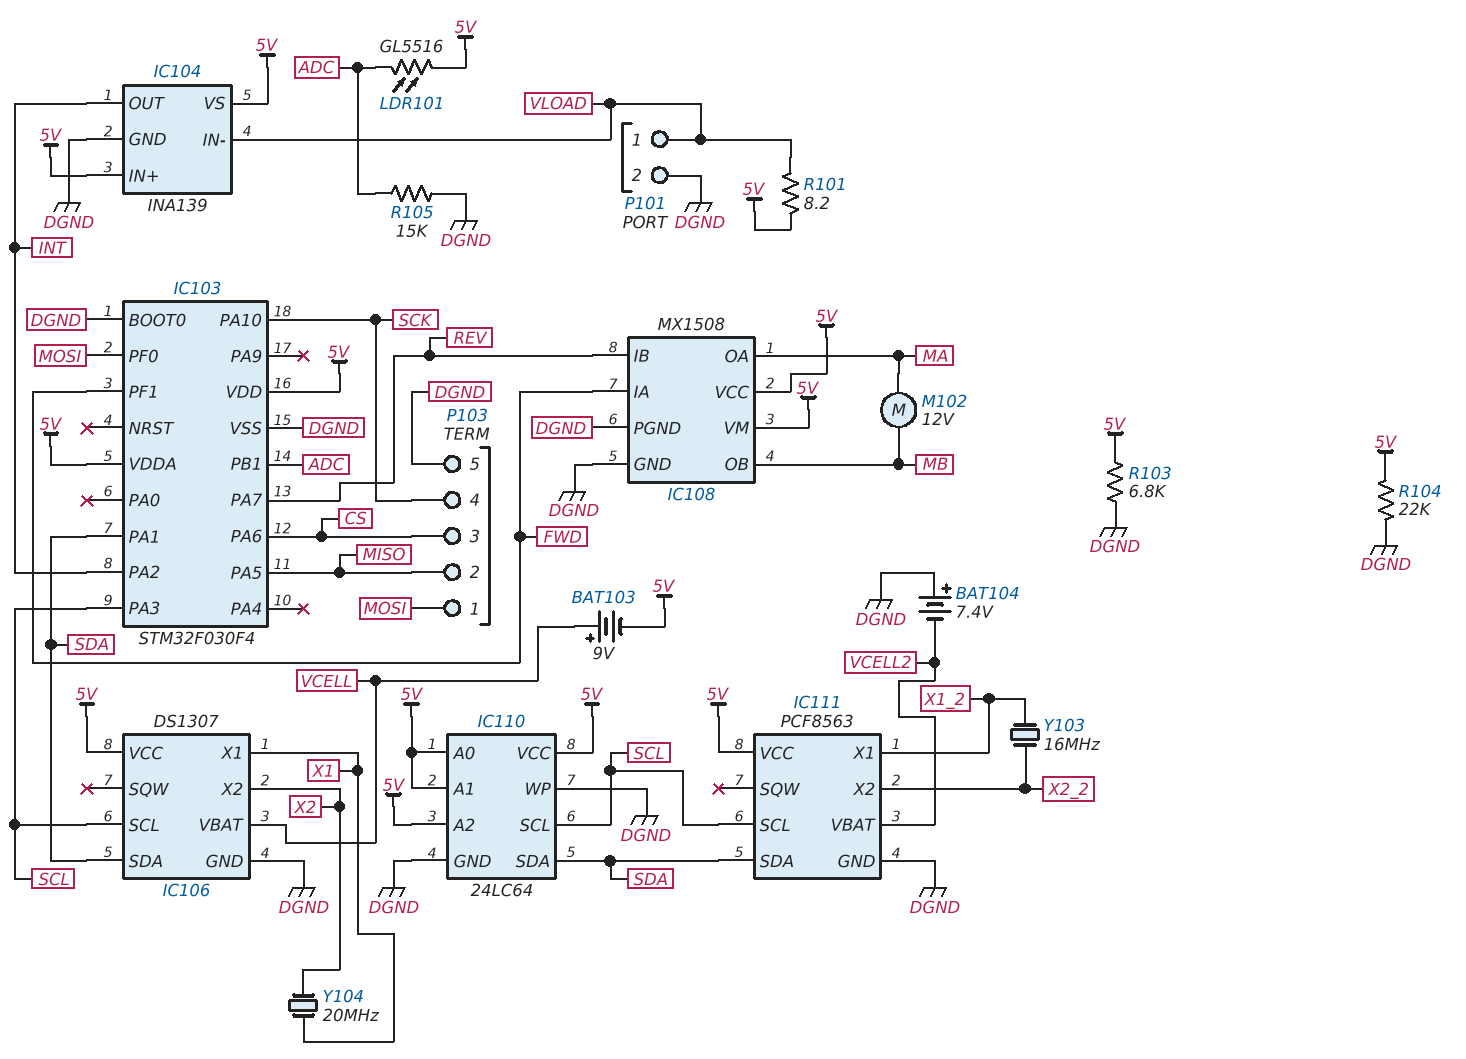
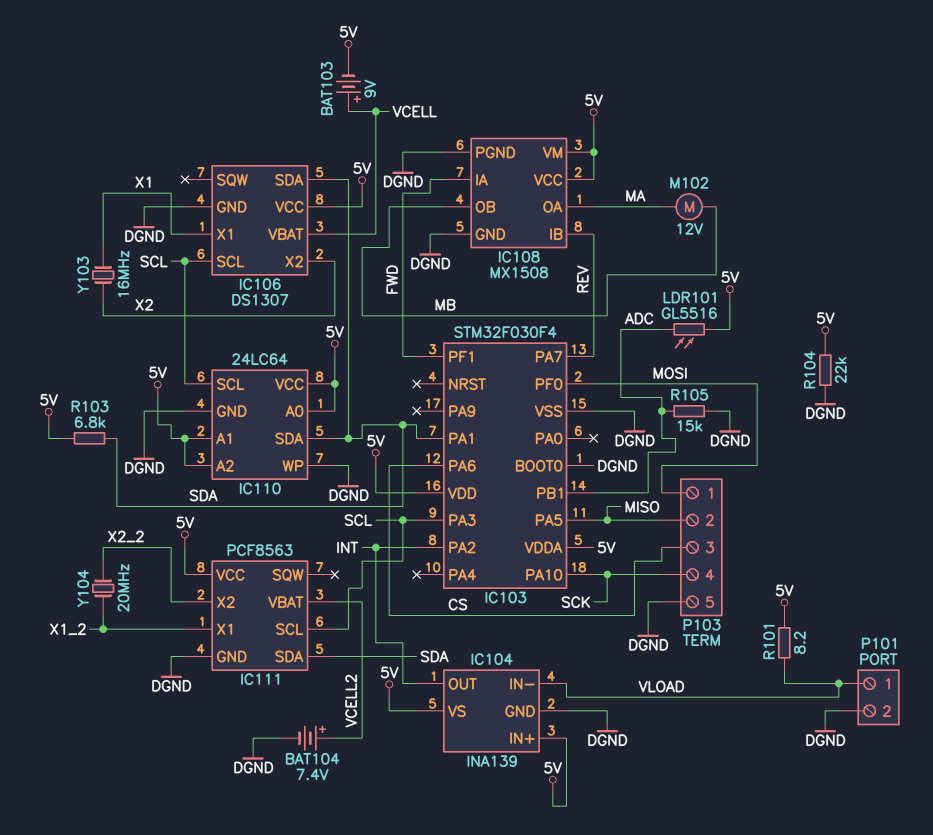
BAT104: 7.4V (plus DGND, minus VCELL2) -> 7.4V (plus VCELL2, minus DGND)
R103: 6.8k (5V, DGND) -> 6.8k (5V, SDA)
Y103: 16MHz (X1_2, X2_2) -> 16MHz (X1, X2)
Y104: 20MHz (X1, X2) -> 20MHz (X1_2, X2_2)

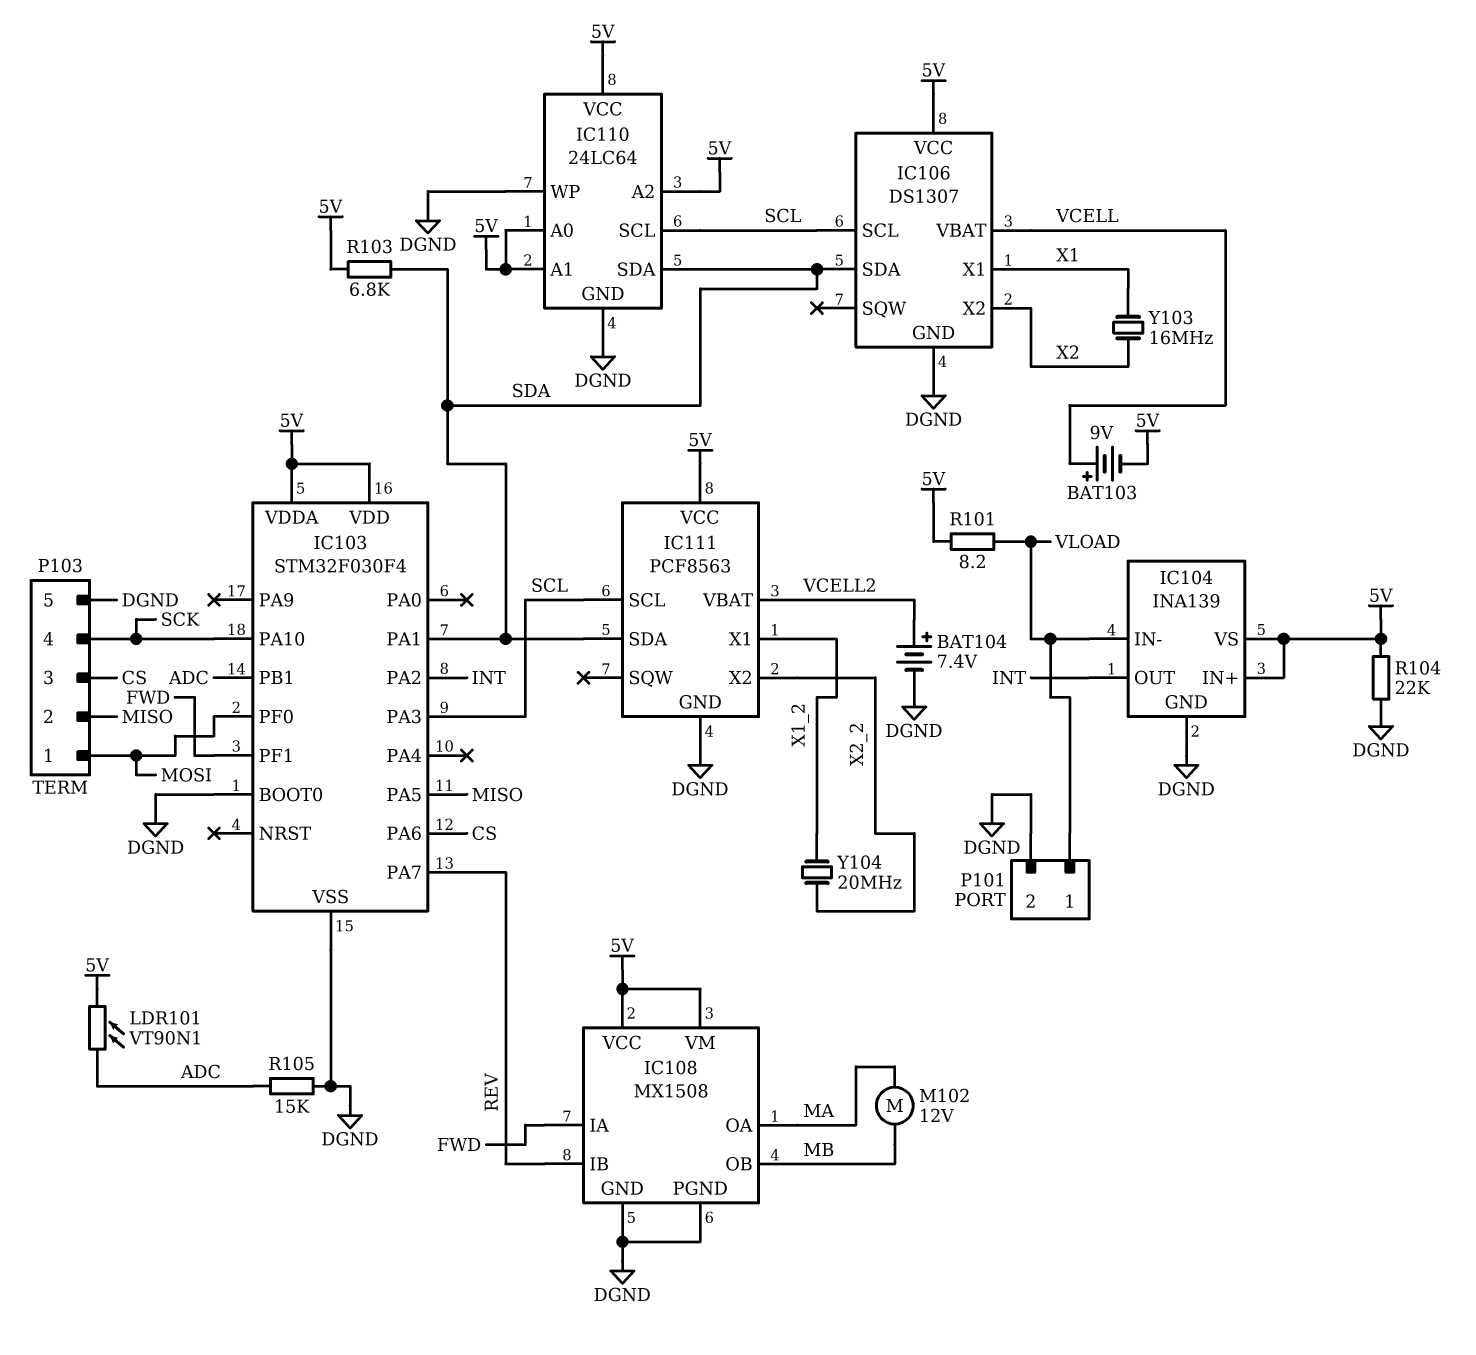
LDR101: GL5516 (5V, ADC) -> VT90N1 (5V, ADC)

